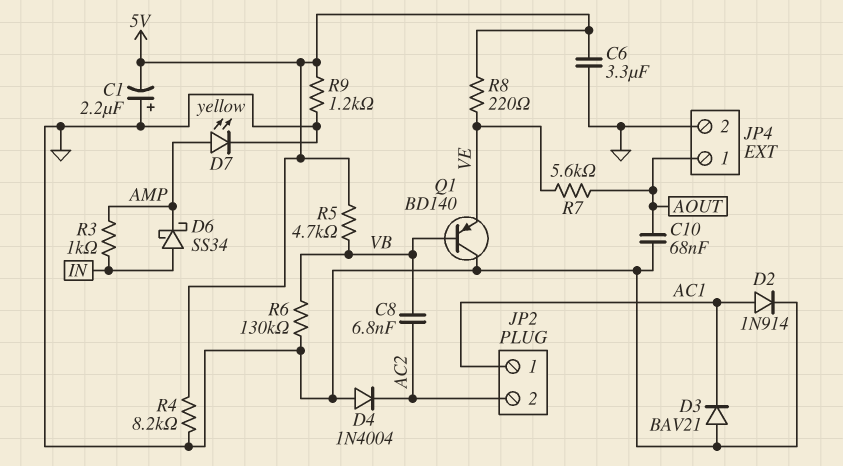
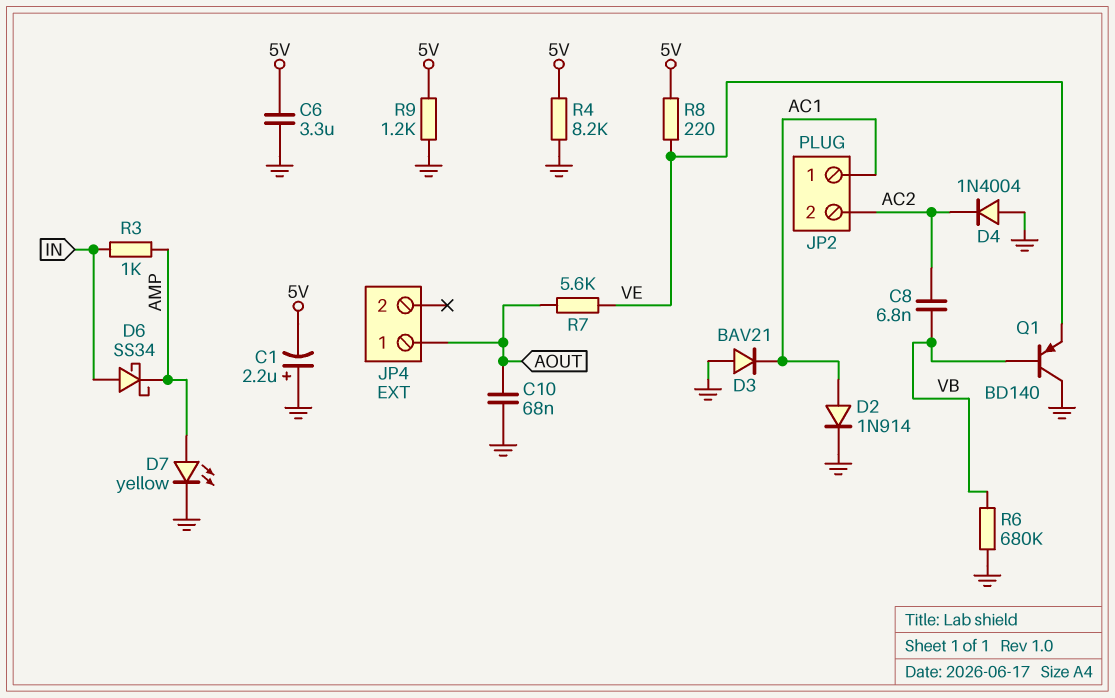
JP4 pin 2: GND -> none
R5: 4.7k (5V, VB) -> none
R6: 130k (GND, VB) -> 680k (GND, VB)

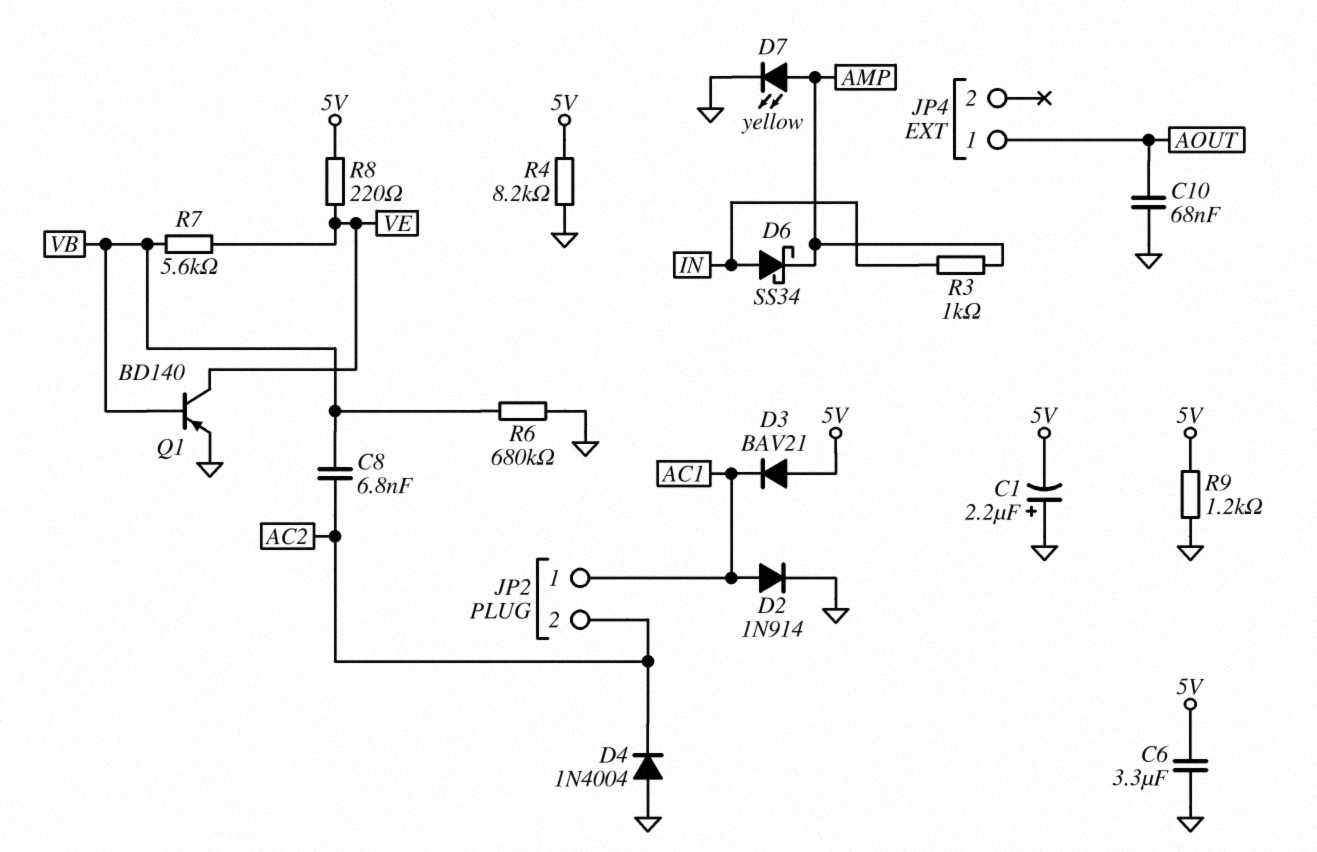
D3: diode BAV21 (A GND, K AC1) -> diode BAV21 (A 5V, K AC1)
Q1: PNP BD140 (B VB, C GND, E VE) -> PNP BD140 (B VB, C VE, E GND)
R7: 5.6k (AOUT, VE) -> 5.6k (VB, VE)

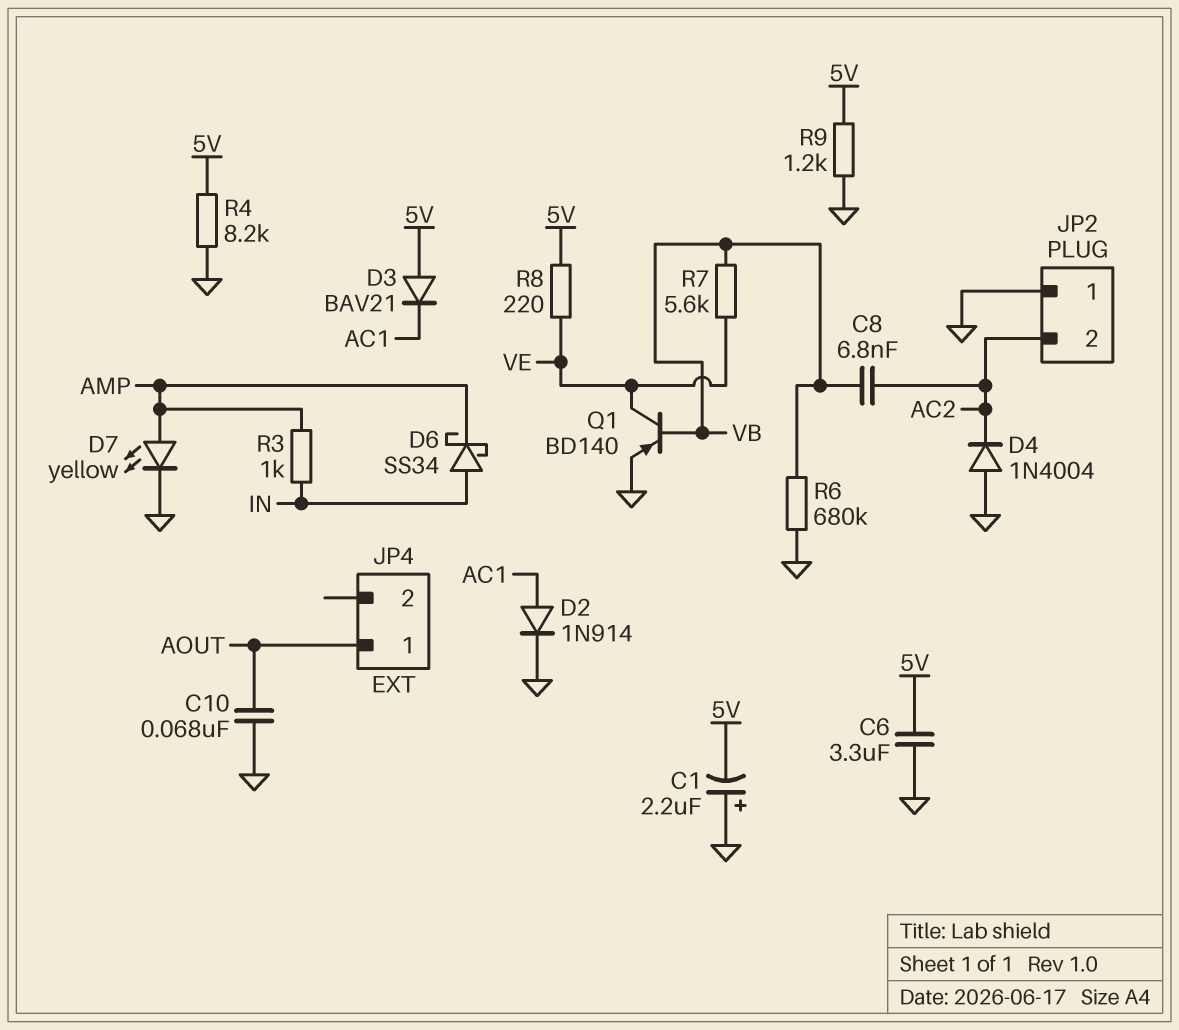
JP2 pin 1: AC1 -> GND

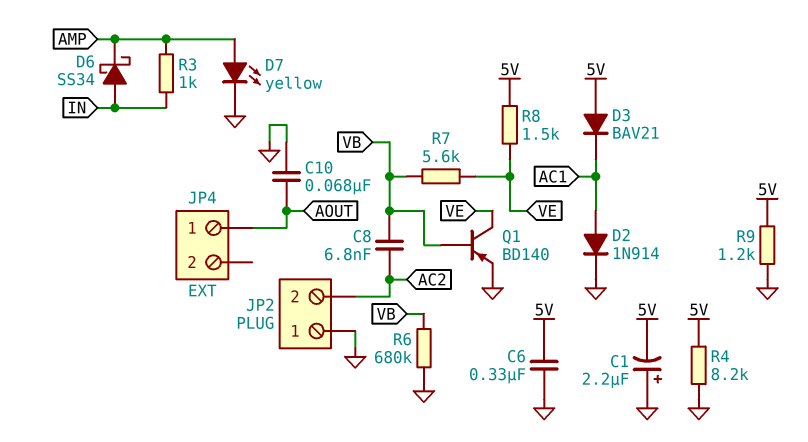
C6: 3.3uF (5V, GND) -> 330nF (5V, GND)
D4: diode 1N4004 (A GND, K AC2) -> none
R8: 220 (5V, VE) -> 1.5k (5V, VE)

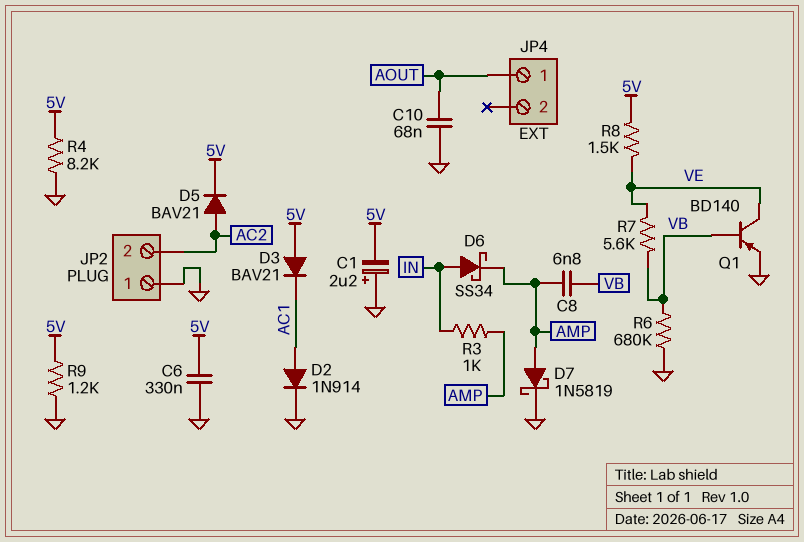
C8: 6.8nF (AC2, VB) -> 6.8nF (AMP, VB)
D5: none -> diode BAV21 (A AC2, K 5V)
D7: LED yellow (A AMP, K GND) -> schottky 1N5819 (A AMP, K GND)

